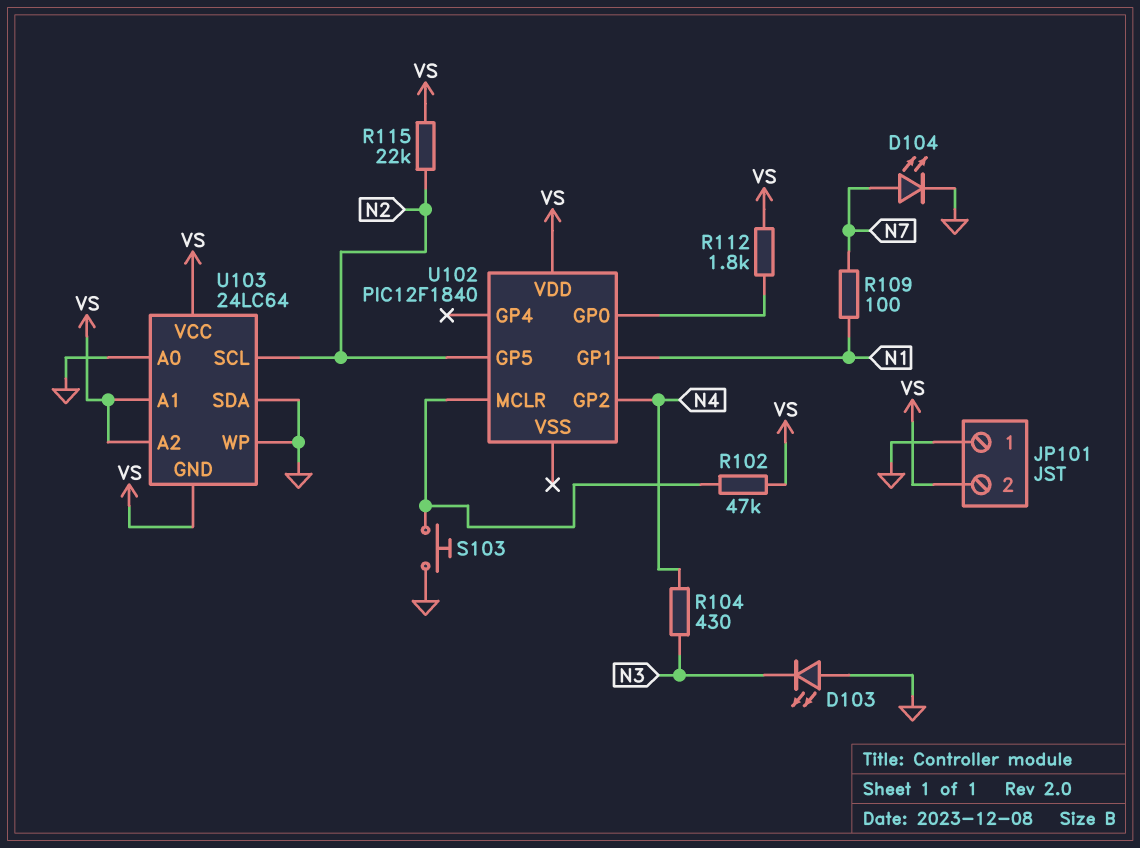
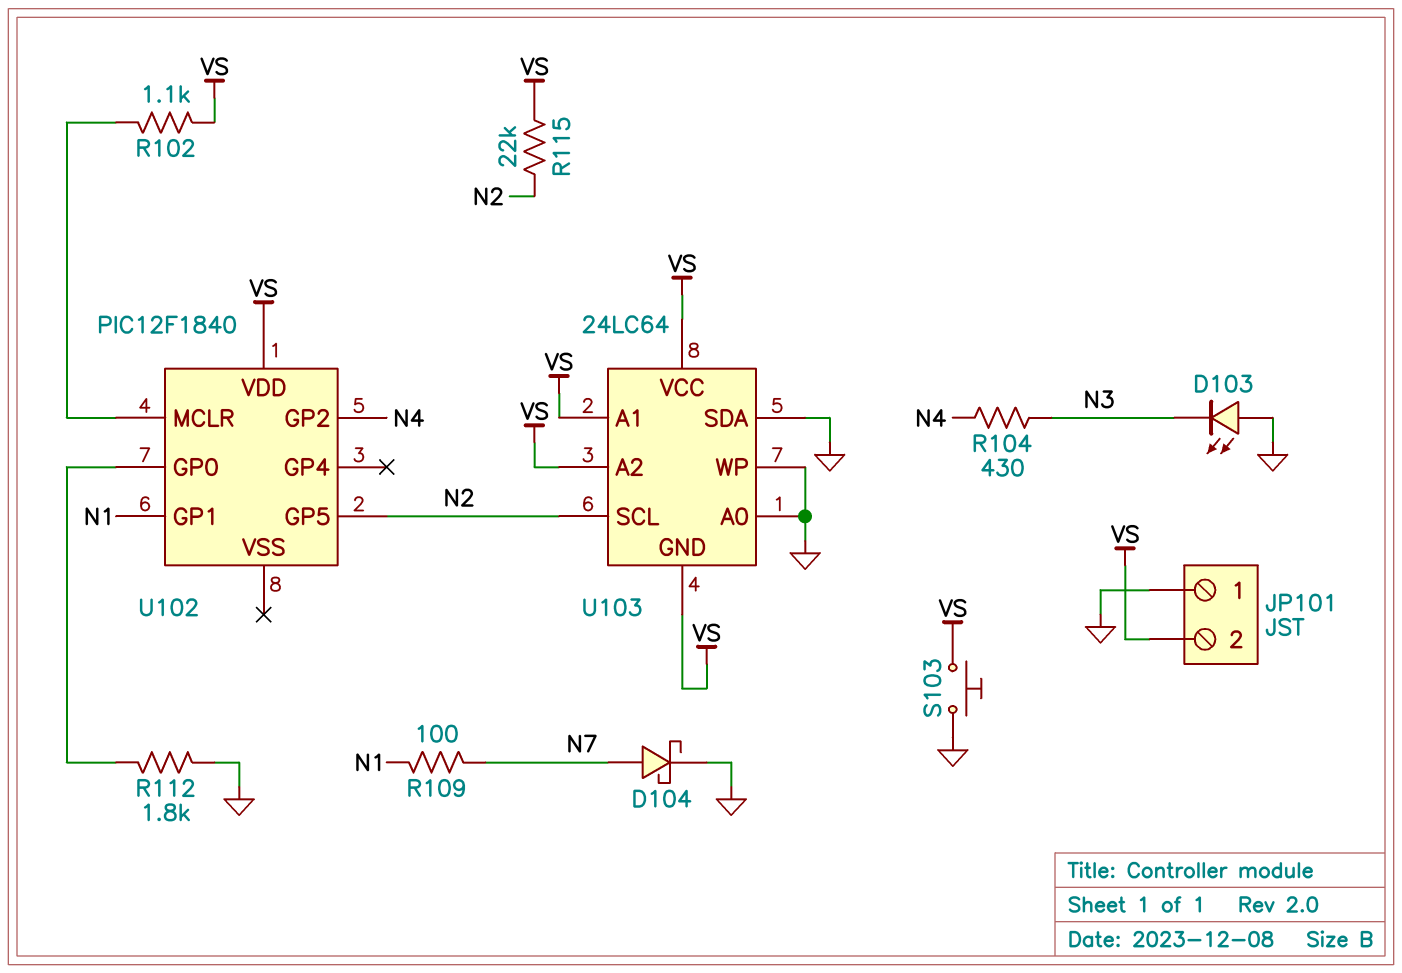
D104: LED (A N7, K GND) -> schottky (A N7, K GND)
R102: 47k (U102/MCLR, VS) -> 1.1k (U102/MCLR, VS)
R112: 1.8k (U102/GP0, VS) -> 1.8k (GND, U102/GP0)
S103: button (GND, U102/MCLR) -> button (GND, VS)

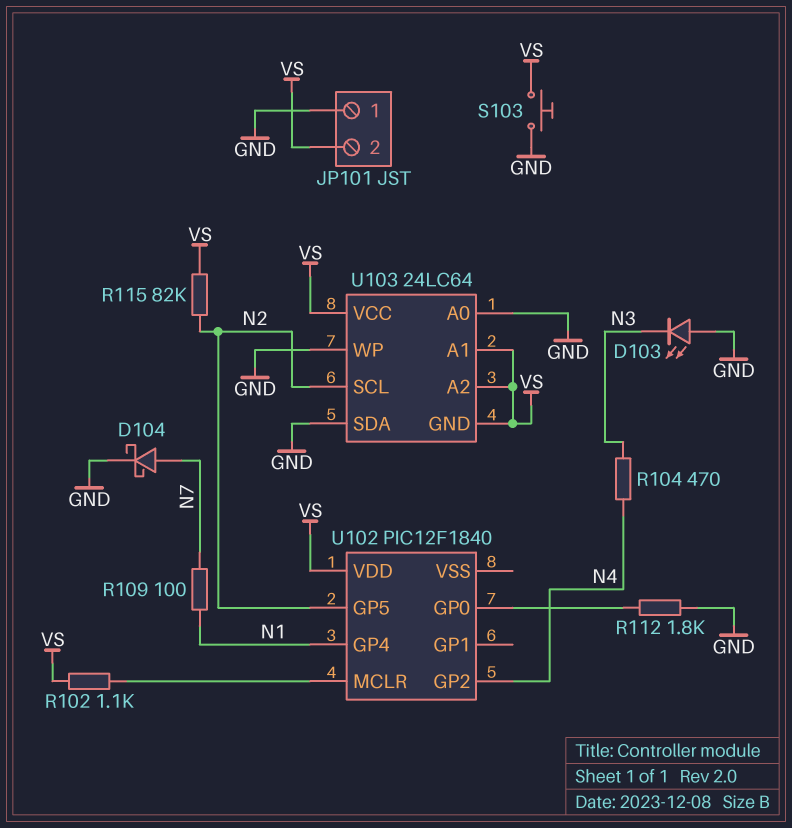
R104: 430 (N3, N4) -> 470 (N3, N4)
R115: 22k (N2, VS) -> 82k (N2, VS)
U102 pin GP1: N1 -> none
U102 pin GP4: none -> N1

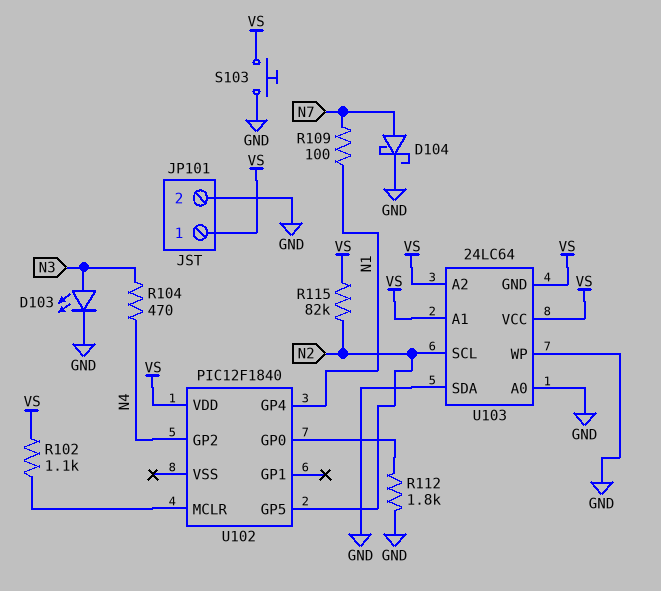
D103: LED (A GND, K N3) -> LED (A N3, K GND)
JP101 pin 1: GND -> VS
JP101 pin 2: VS -> GND

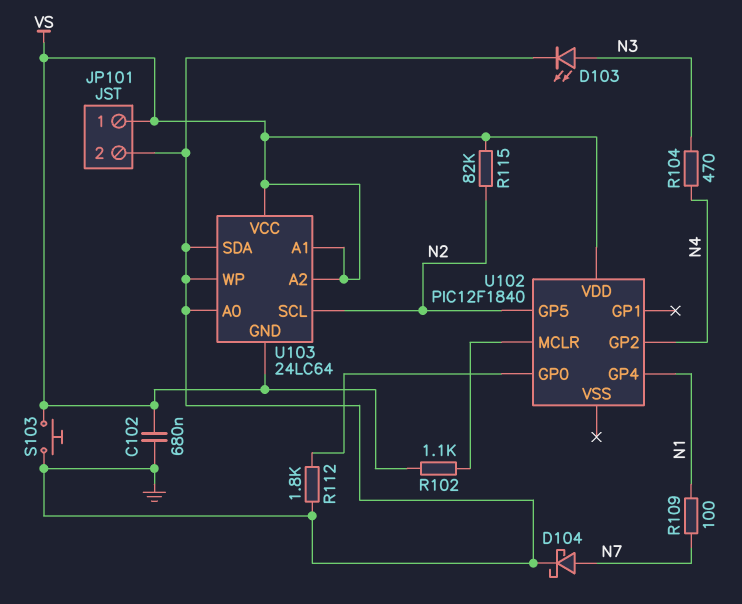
C102: none -> 680nF (GND, VS)

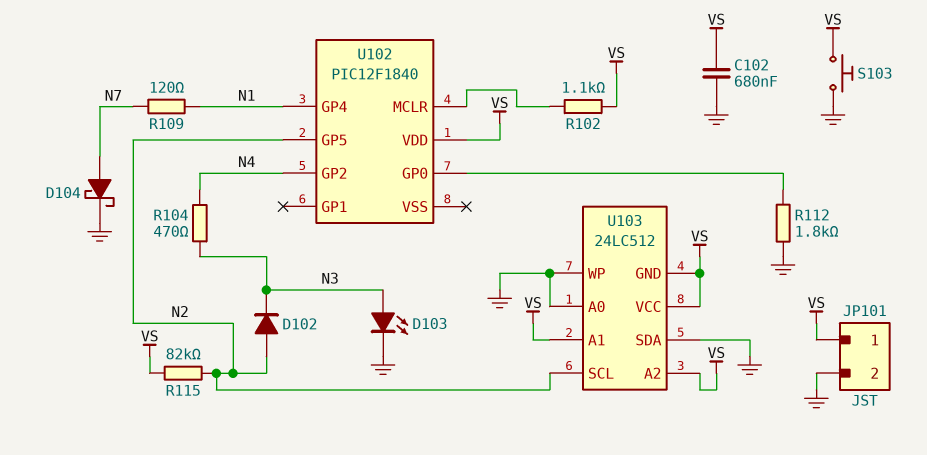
D102: none -> diode (A N2, K N3)
R109: 100 (N1, N7) -> 120 (N1, N7)
U103: 24LC64 -> 24LC512

